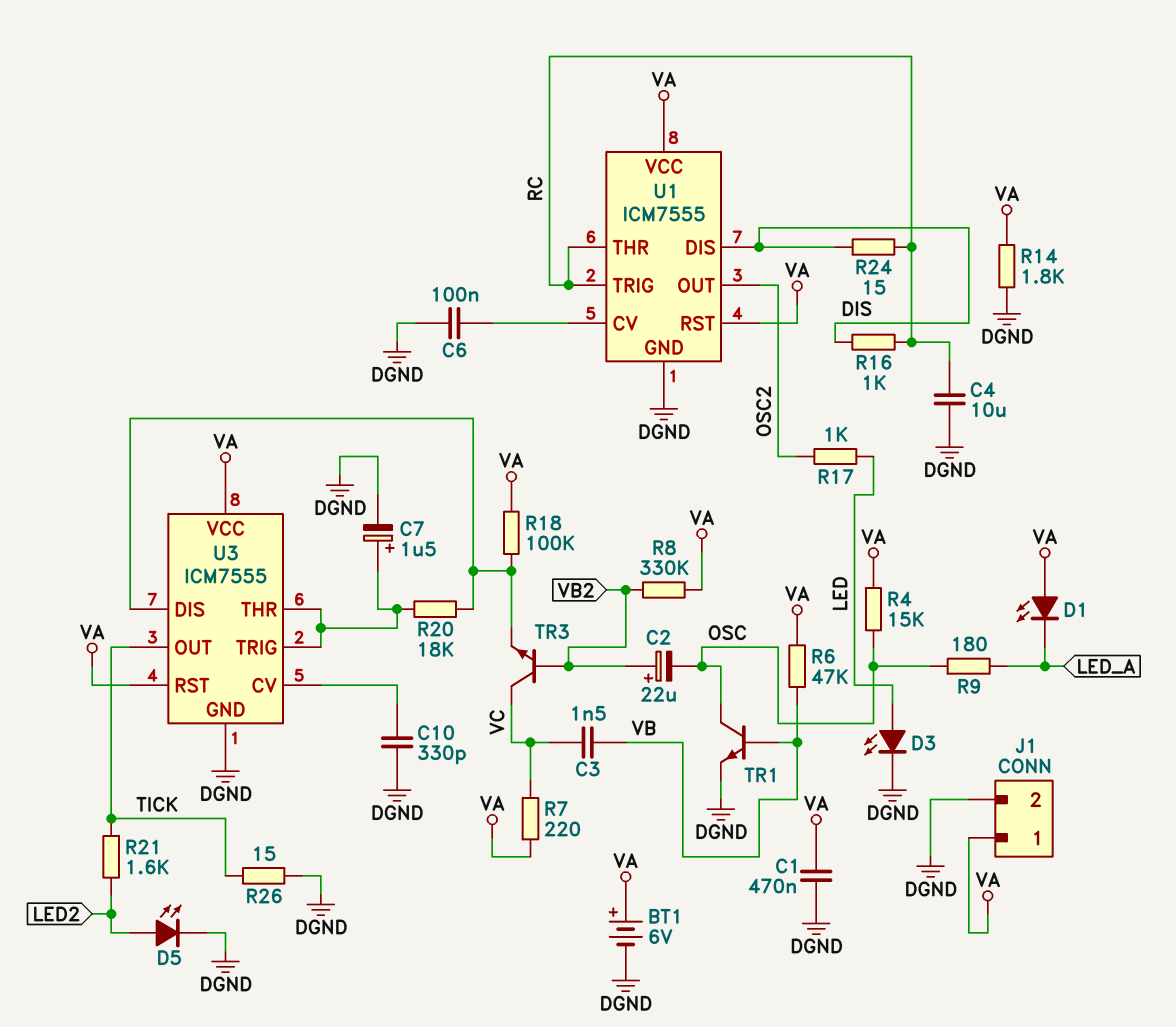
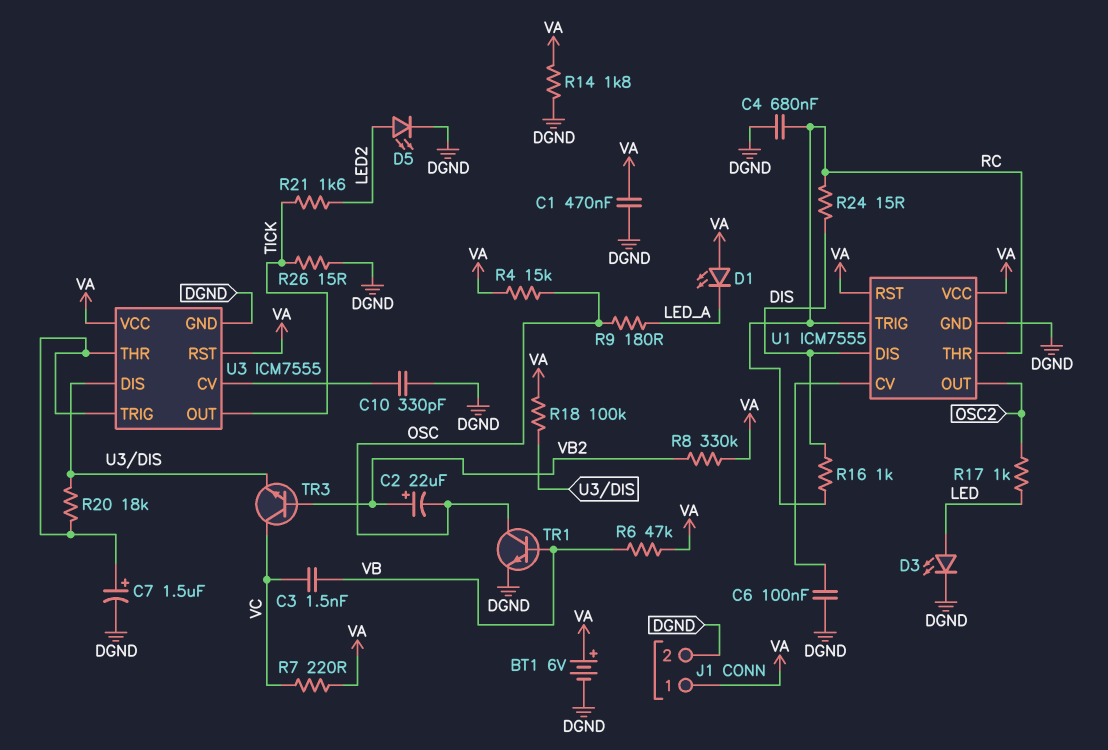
C4: 10uF (DGND, RC) -> 680nF (DGND, RC)

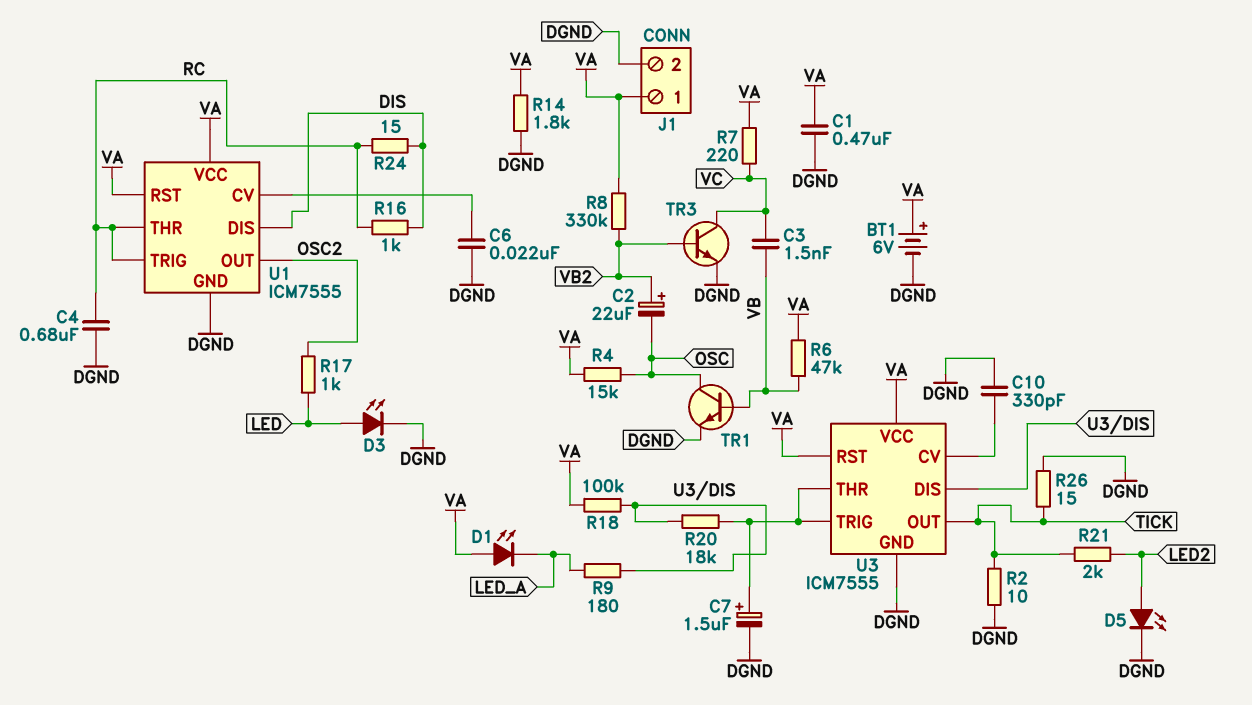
C6: 100nF (DGND, U1/CV) -> 22nF (DGND, U1/CV)
R2: none -> 10 (DGND, TICK)
R9: 180 (LED_A, OSC) -> 180 (LED_A, U3/DIS)
R21: 1.6k (LED2, TICK) -> 2k (LED2, TICK)
TR3: NPN (B VB2, C VC, E U3/DIS) -> NPN (B VB2, C VC, E DGND)

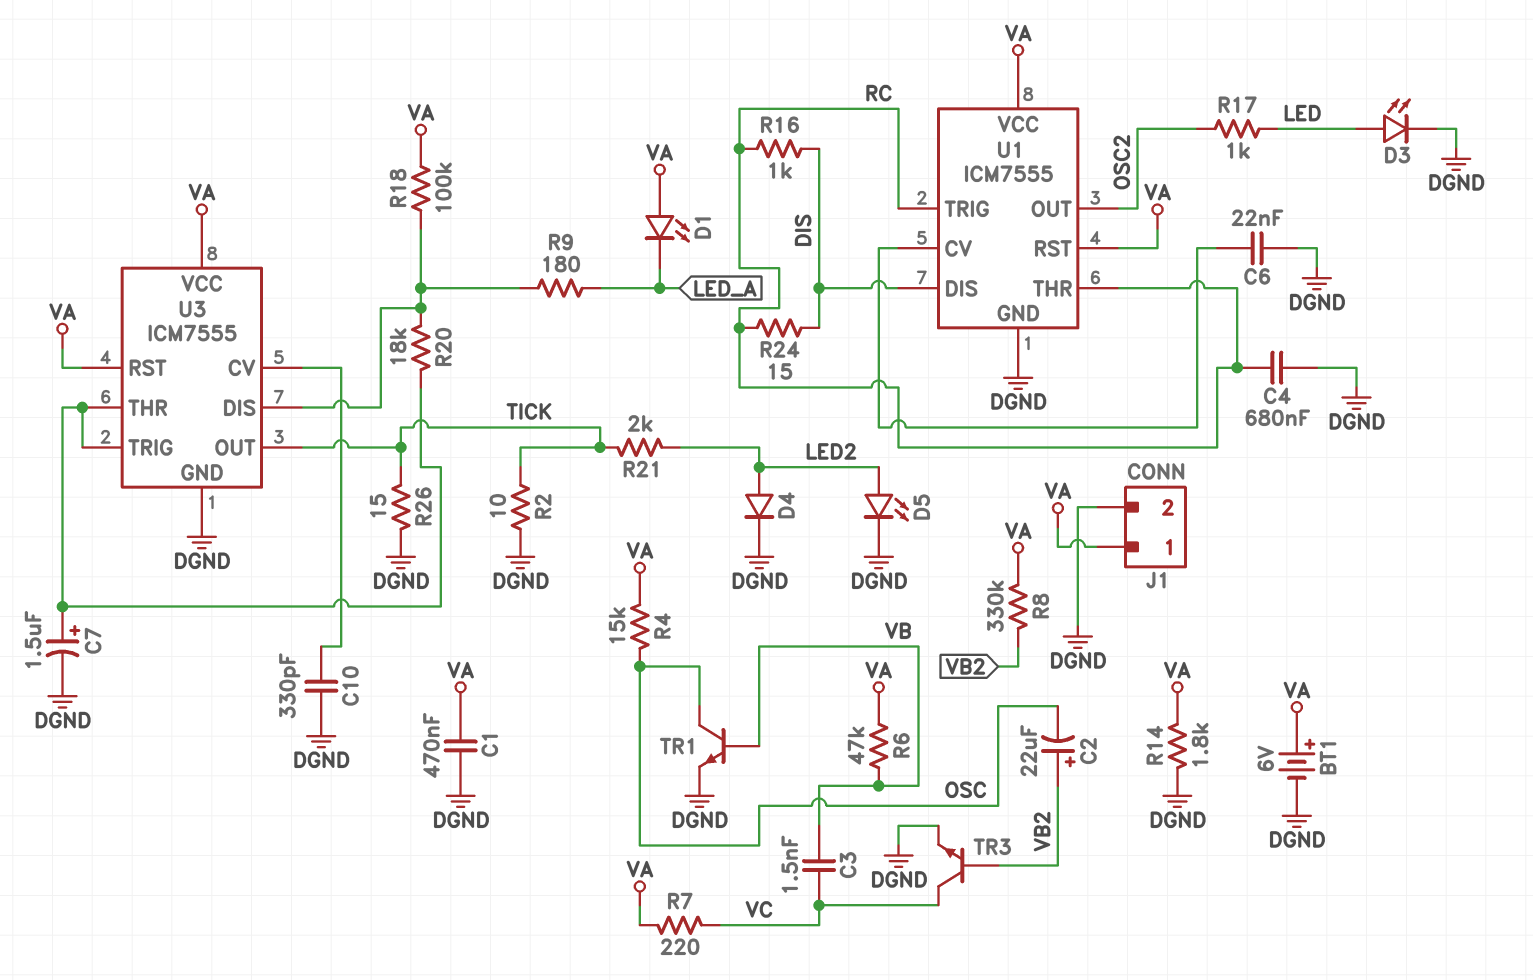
D4: none -> diode (A LED2, K DGND)

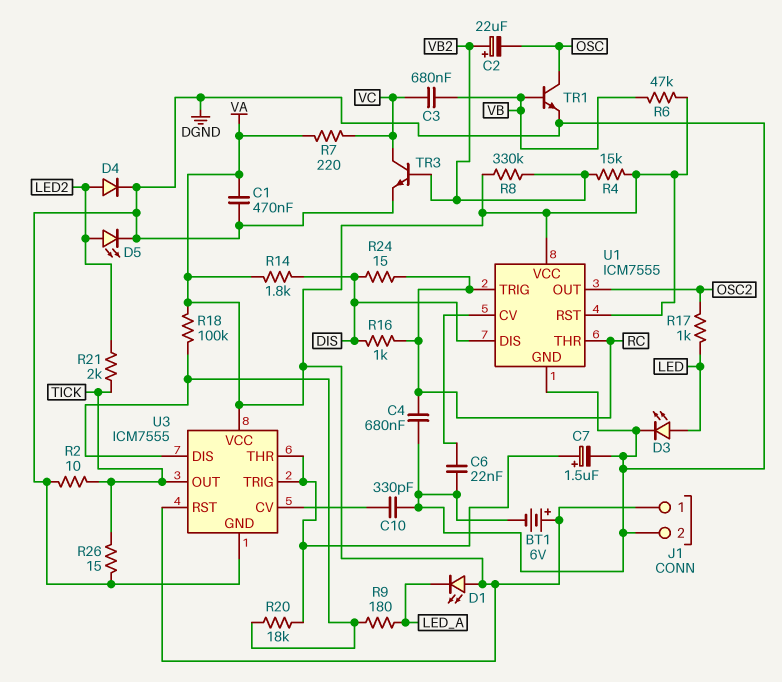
C3: 1.5nF (VB, VC) -> 680nF (VB, VC)
R4: 15k (OSC, VA) -> 15k (VA, VB2)
R14: 1.8k (DGND, VA) -> 1.8k (DIS, VA)

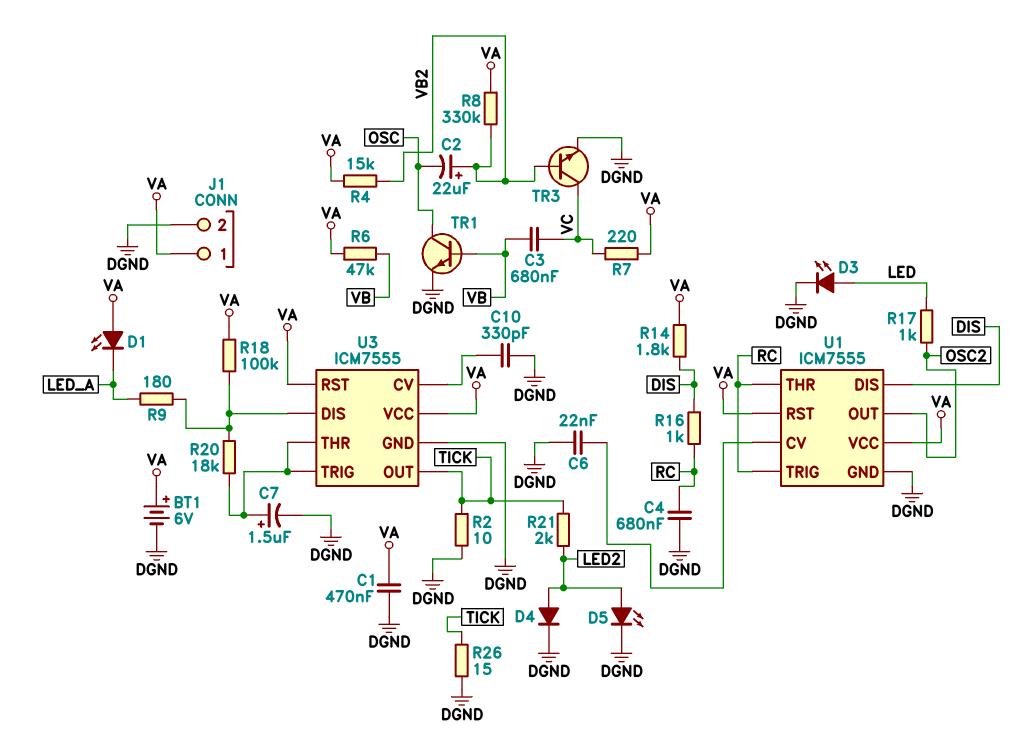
R24: 15 (DIS, RC) -> none

